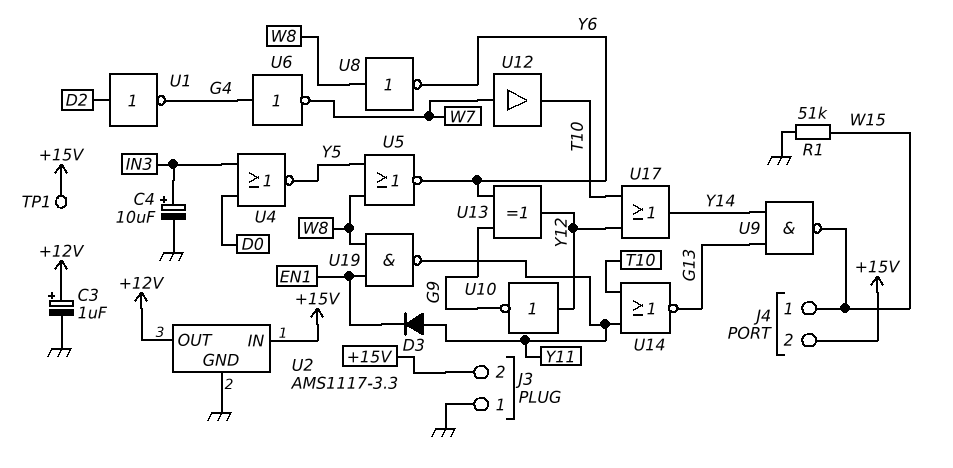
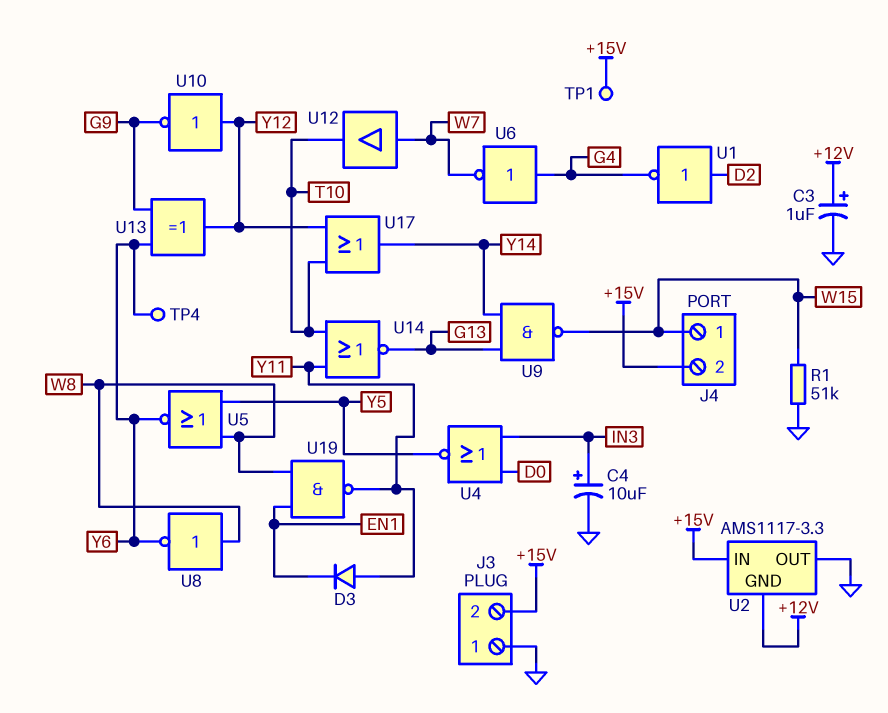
TP4: none -> test point (Y6)
U2 pin GND: GND -> +12V
U2 pin OUT: +12V -> GND

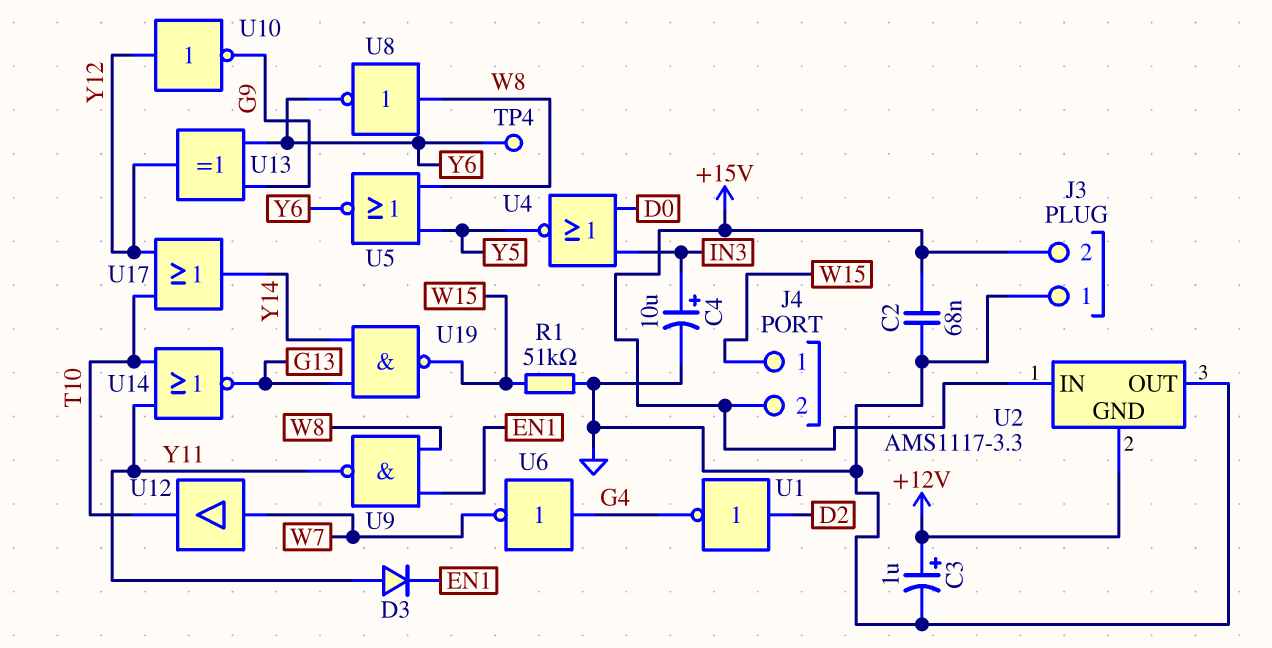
C2: none -> 68nF (+15V, GND)
TP1: test point (+15V) -> none
U9: NAND (in G13, in Y14, out W15) -> NAND (in EN1, in W8, out Y11)
U19: NAND (in EN1, in W8, out Y11) -> NAND (in G13, in Y14, out W15)

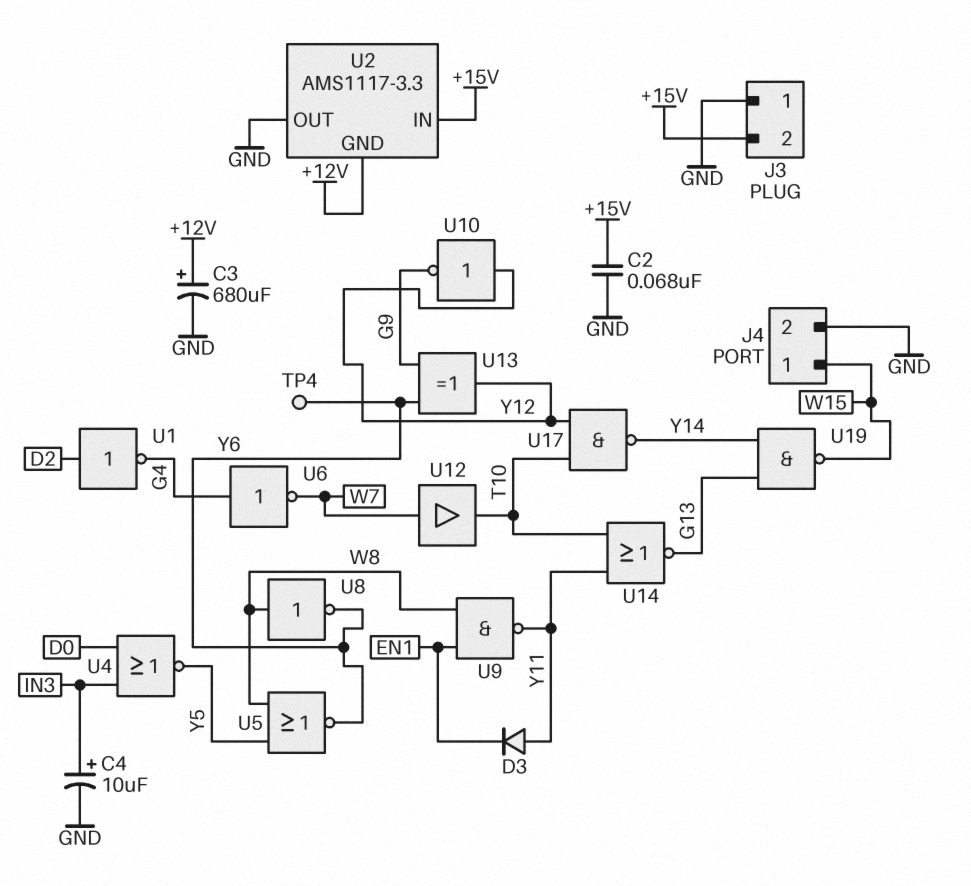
C3: 1uF (plus +12V, minus GND) -> 680uF (plus +12V, minus GND)
J4 pin 2: +15V -> GND
R1: 51k (GND, W15) -> none
U17: OR (in T10, in Y12, out Y14) -> NAND (in T10, in Y12, out Y14)

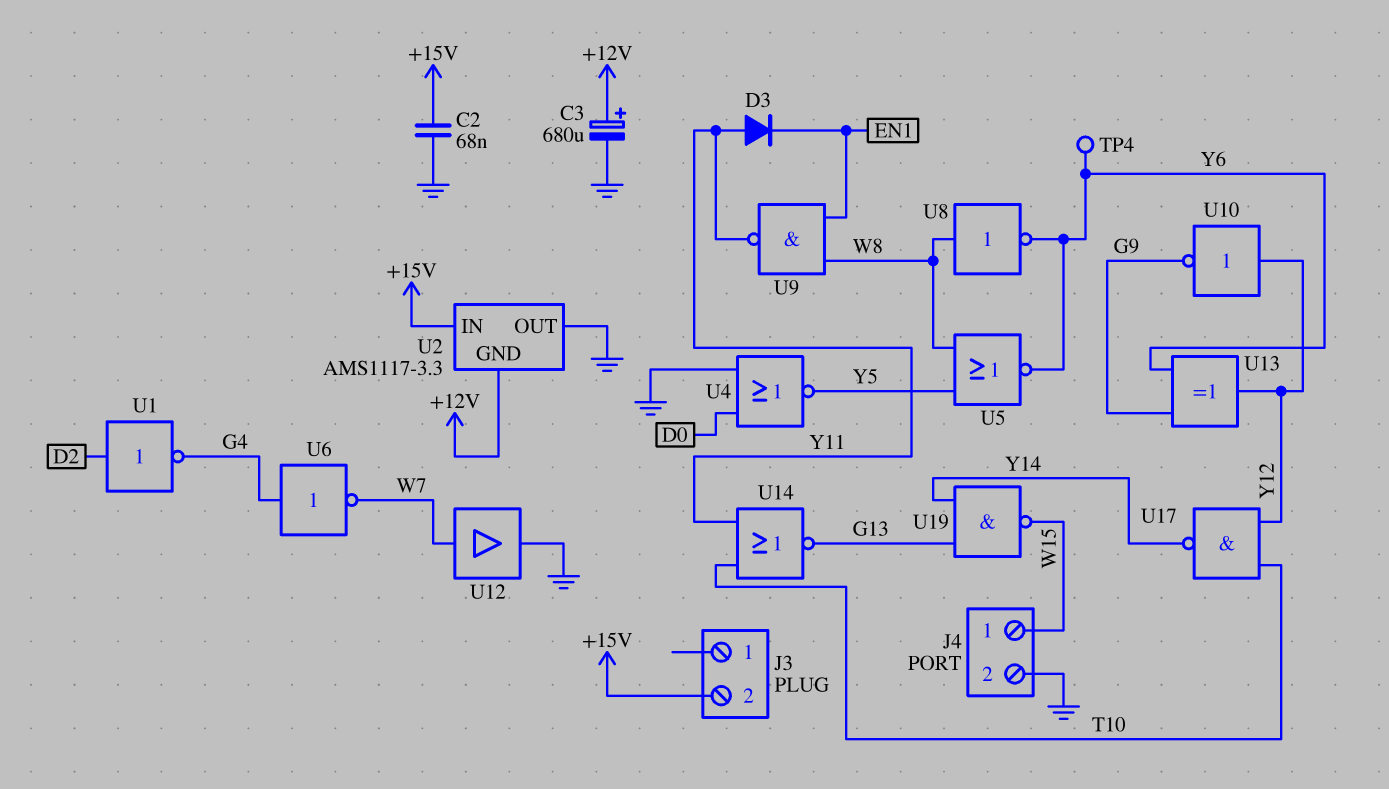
C4: 10uF (plus IN3, minus GND) -> none
J3 pin 1: GND -> none
U4: NOR (in D0, in IN3, out Y5) -> NOR (in D0, in GND, out Y5)
U12: buffer (in W7, out T10) -> buffer (in W7, out GND)

